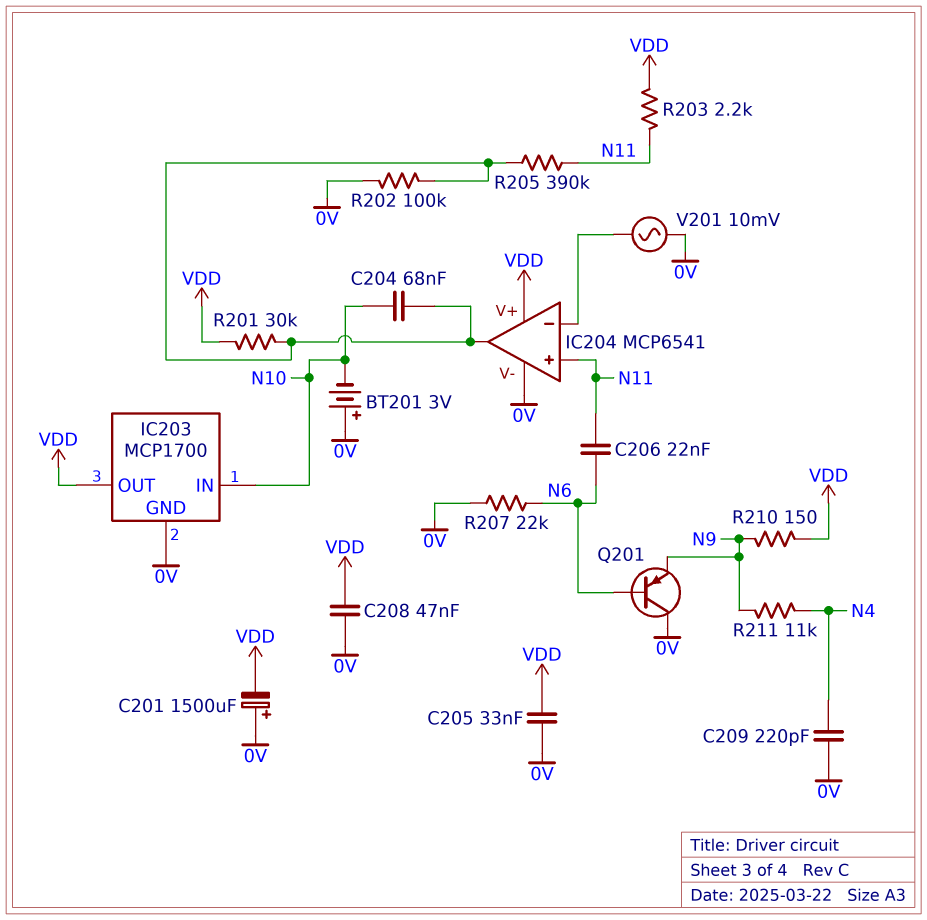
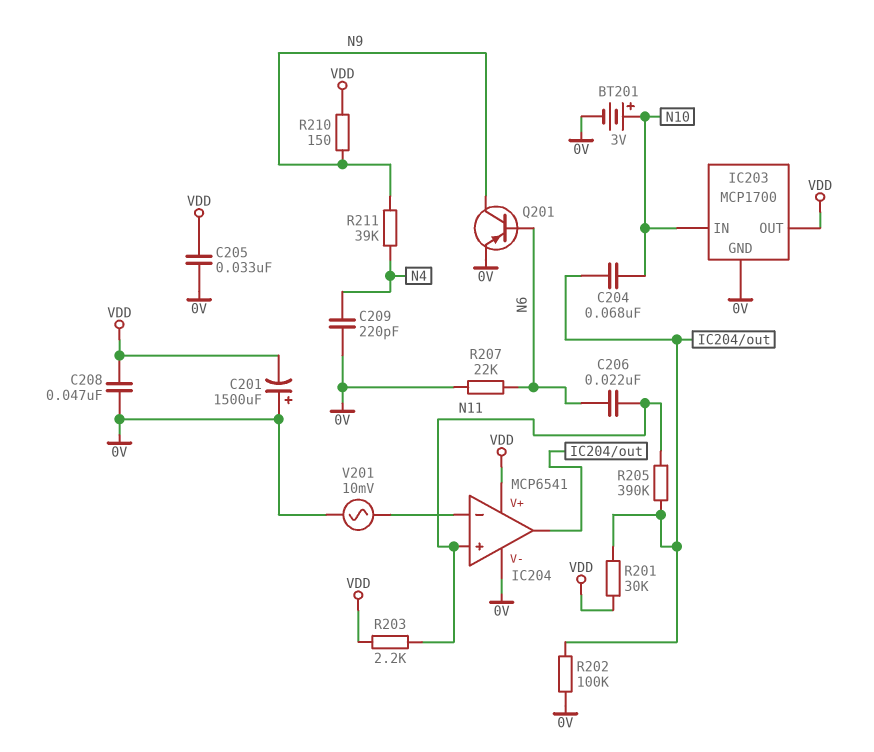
BT201: 3V (plus 0V, minus N10) -> 3V (plus N10, minus 0V)
Q201: PNP (B N6, C 0V, E N9) -> PNP (B N6, C N9, E 0V)
R211: 11k (N4, N9) -> 39k (N4, N9)

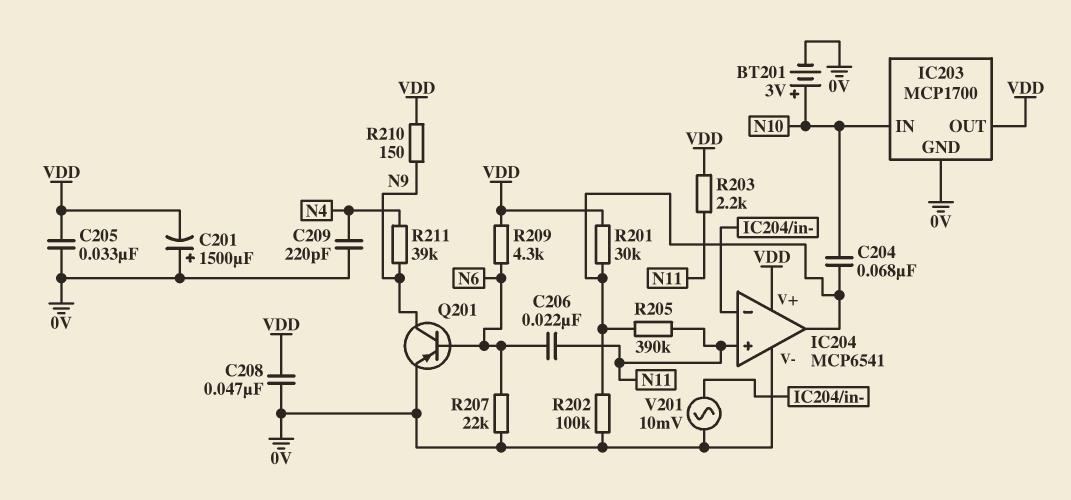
R209: none -> 4.3k (N6, VDD)

